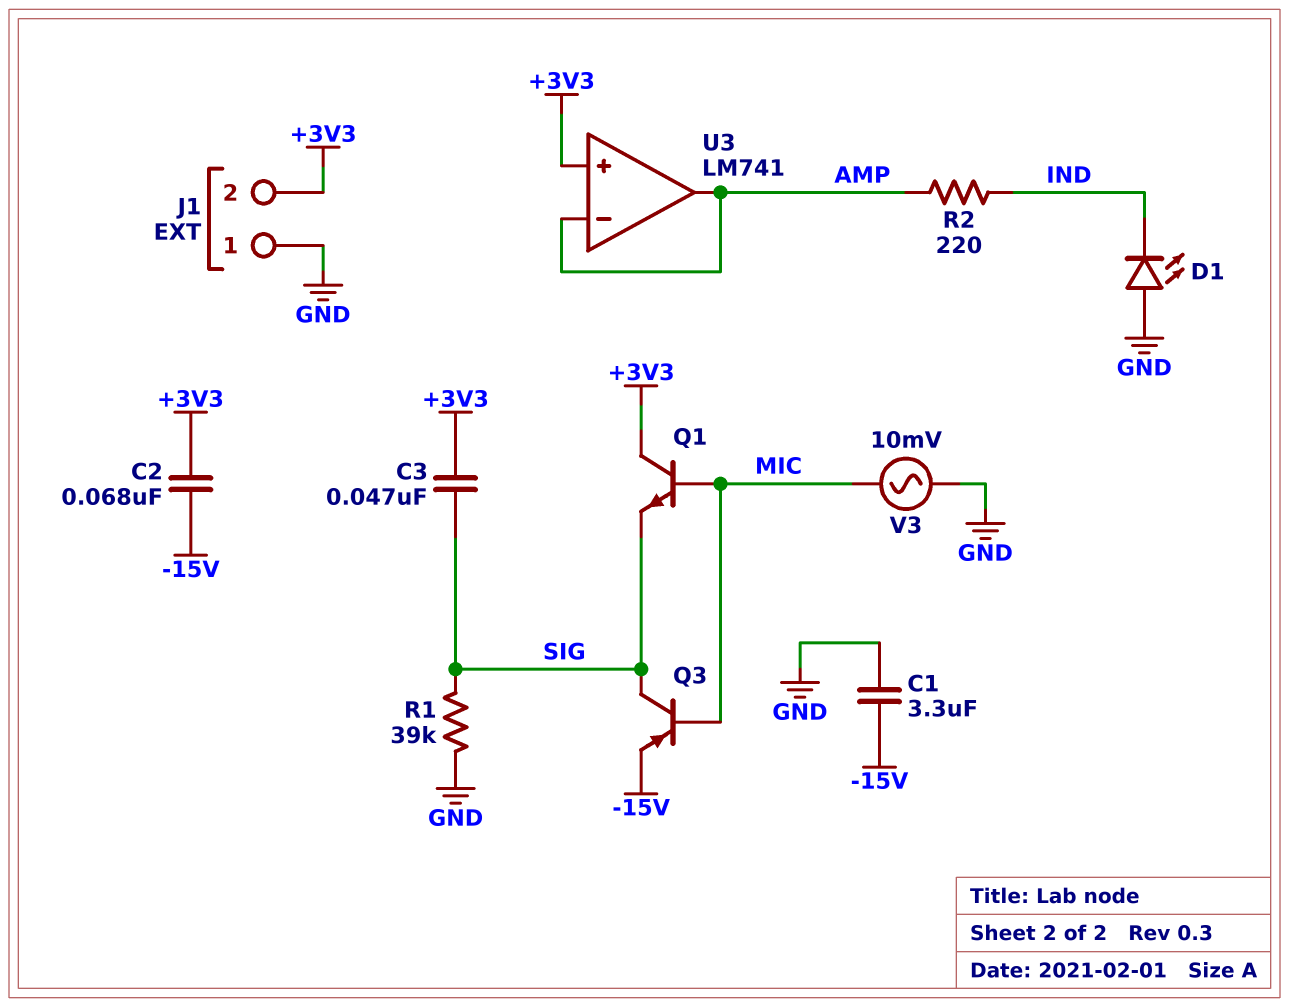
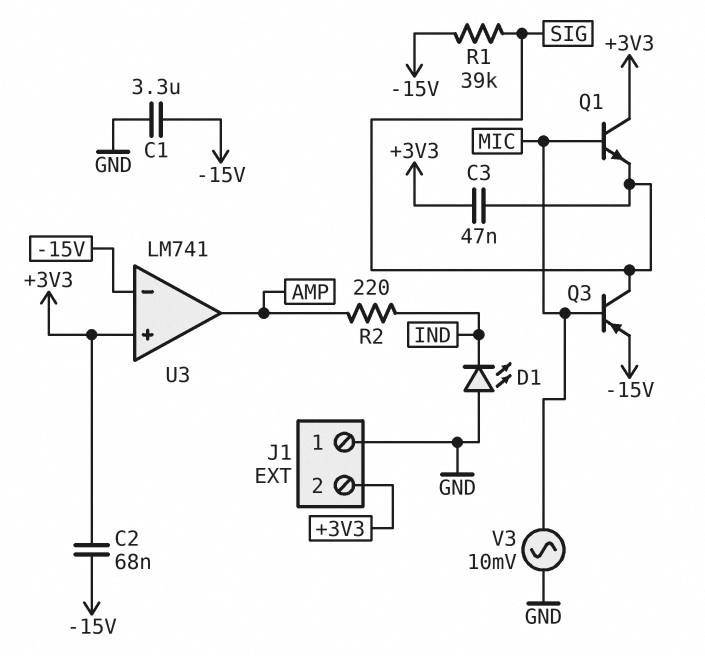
R1: 39k (GND, SIG) -> 39k (-15V, SIG)
U3 pin in-: AMP -> -15V

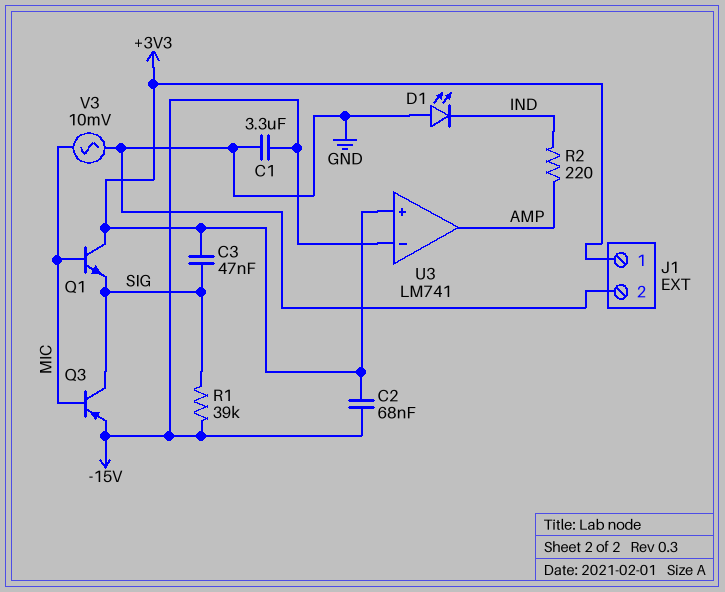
J1 pin 1: GND -> +3V3
J1 pin 2: +3V3 -> GND

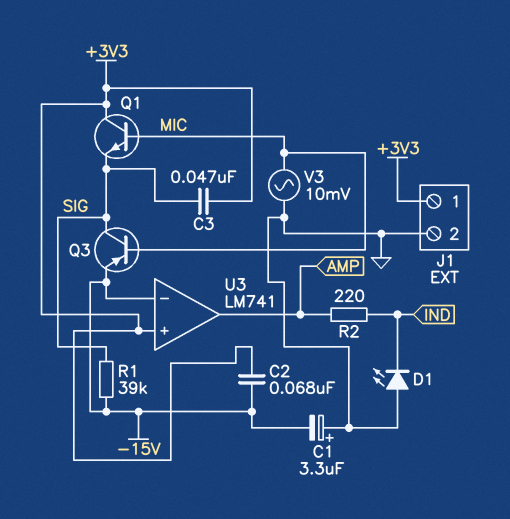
C1: 3.3uF (-15V, GND) -> 3.3uF (plus GND, minus -15V)

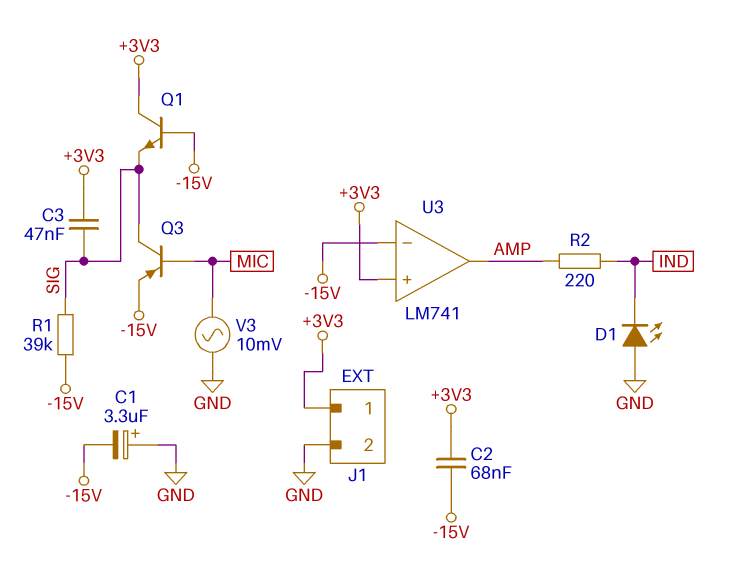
Q1: NPN (B MIC, C +3V3, E SIG) -> NPN (B -15V, C +3V3, E SIG)

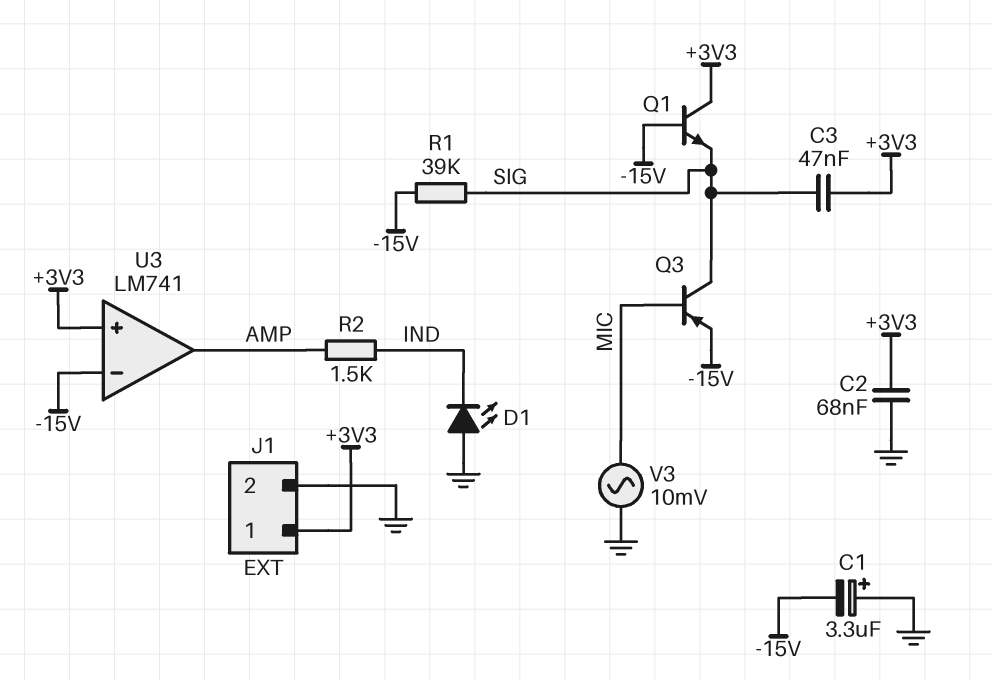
C2: 68nF (+3V3, -15V) -> 68nF (+3V3, GND)
R2: 220 (AMP, IND) -> 1.5k (AMP, IND)

